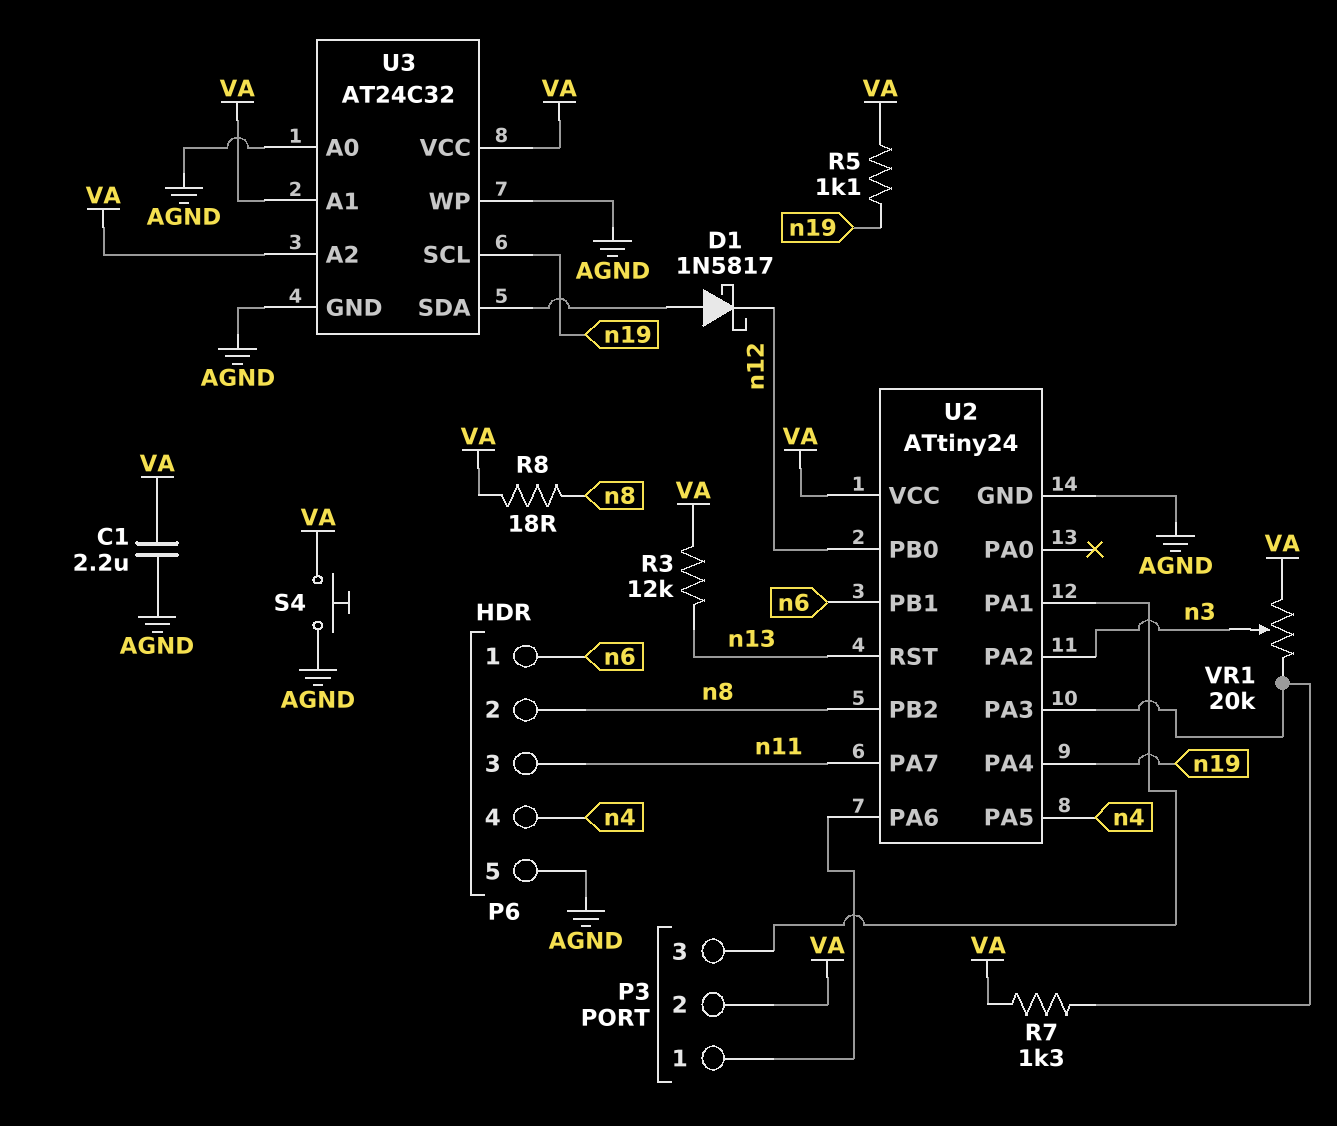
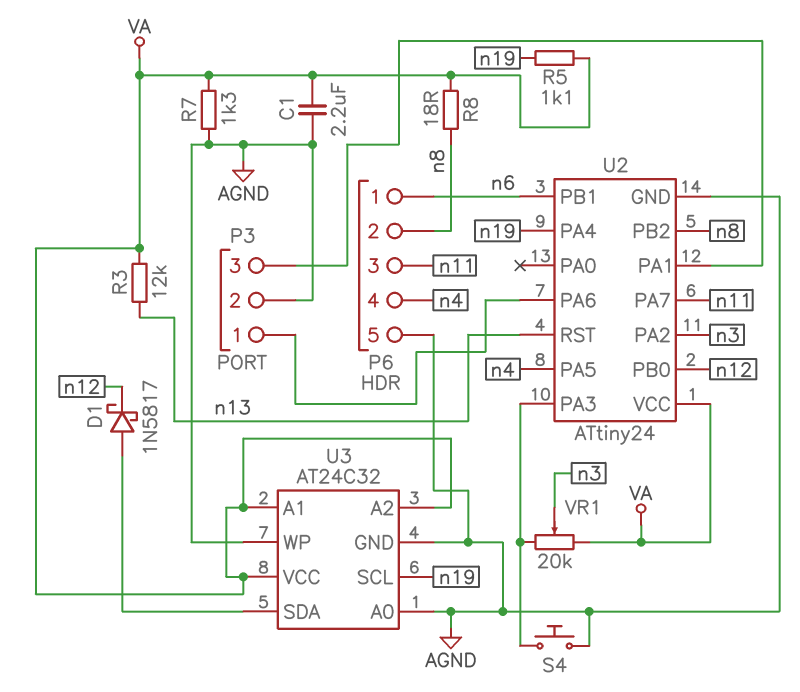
P3 pin 2: VA -> AGND
R7: 1.3k (U2/PA3, VA) -> 1.3k (AGND, VA)
S4: button (AGND, VA) -> button (AGND, U2/PA3)

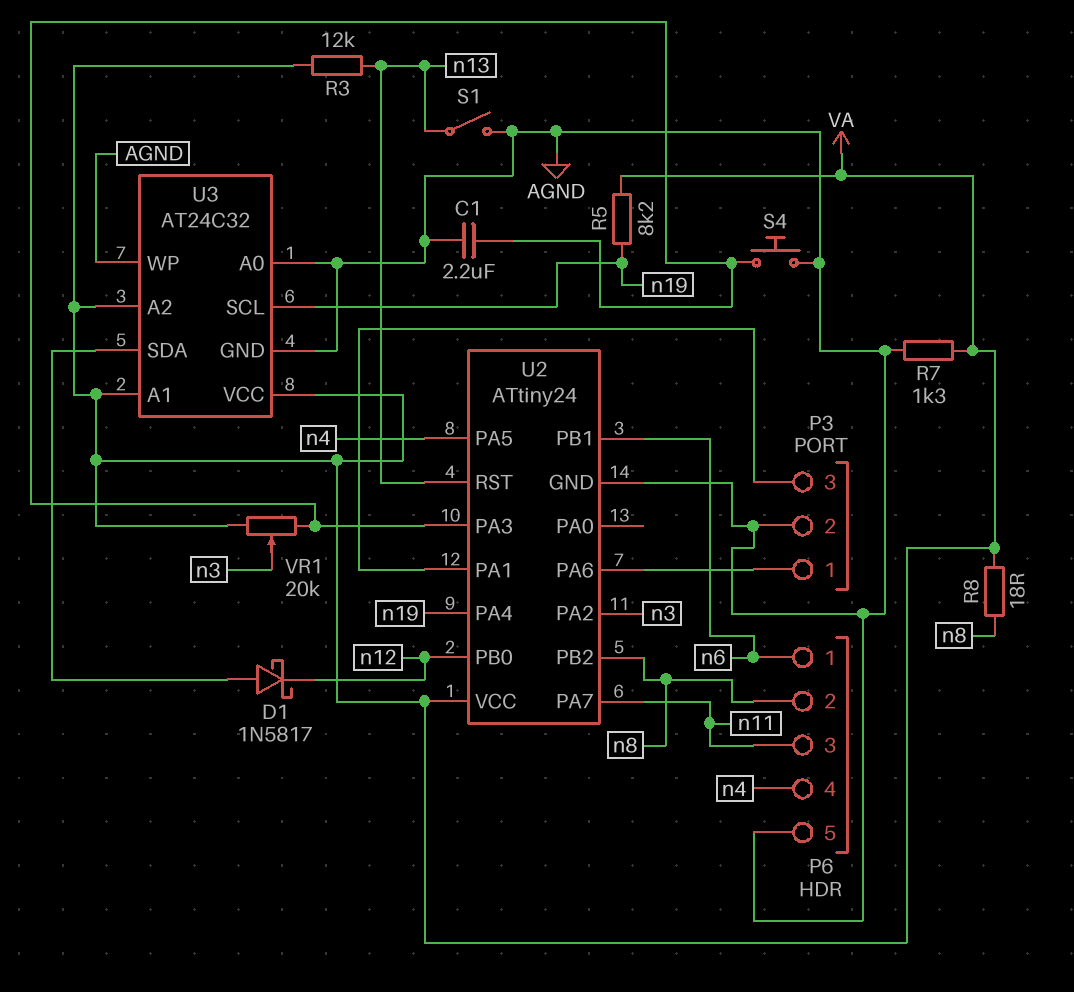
C1: 2.2uF (AGND, VA) -> 2.2uF (AGND, U2/PA3)
R5: 1.1k (VA, n19) -> 8.2k (VA, n19)
S1: none -> switch (AGND, n13)

